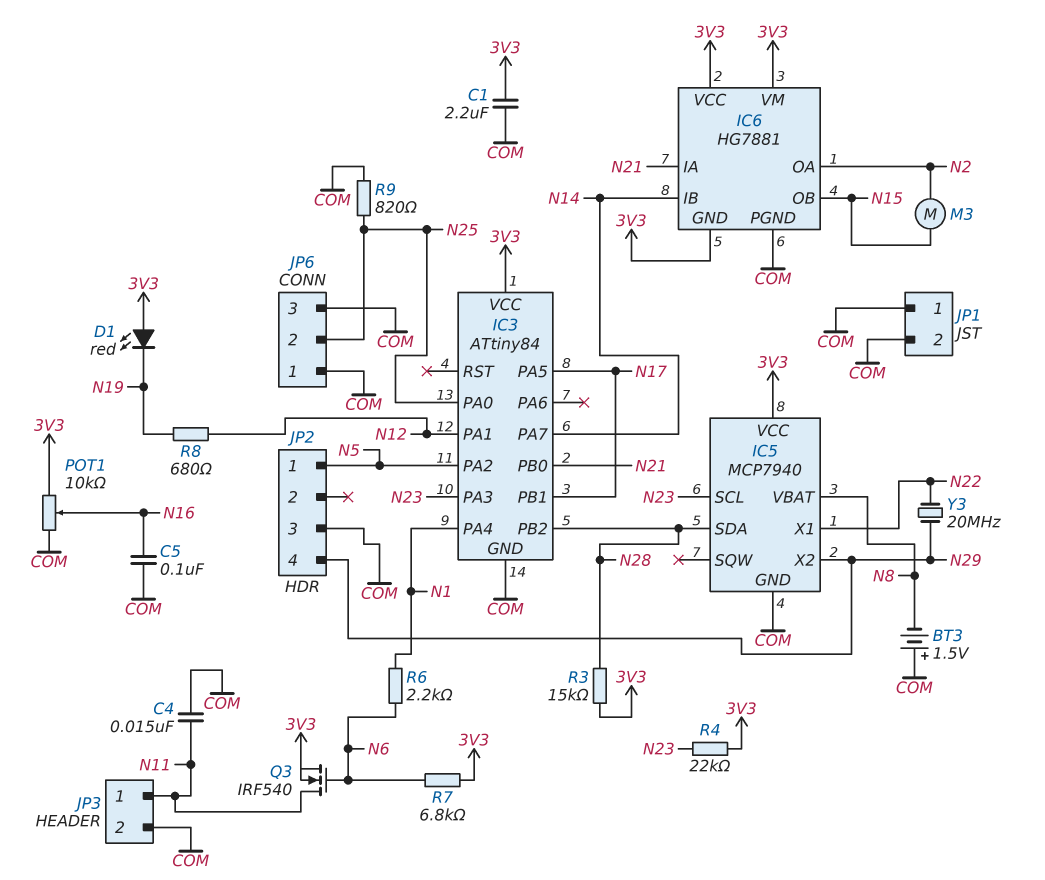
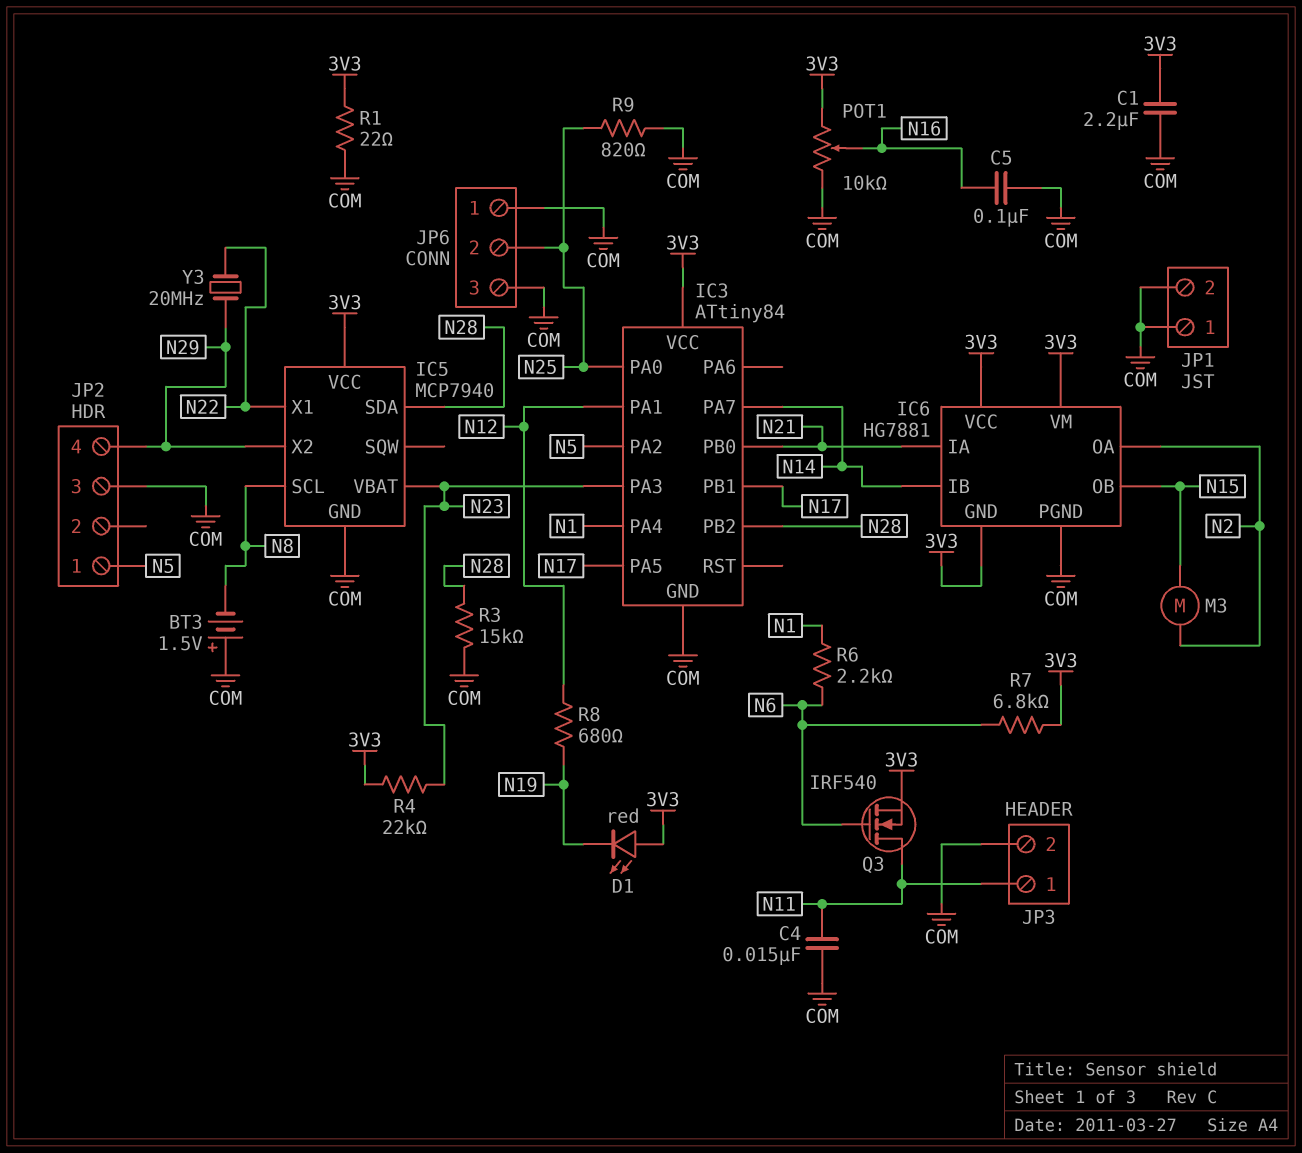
IC5 pin SCL: N23 -> N8
IC5 pin VBAT: N8 -> N23
R1: none -> 22 (3V3, COM)
R3: 15k (3V3, N28) -> 15k (COM, N28)

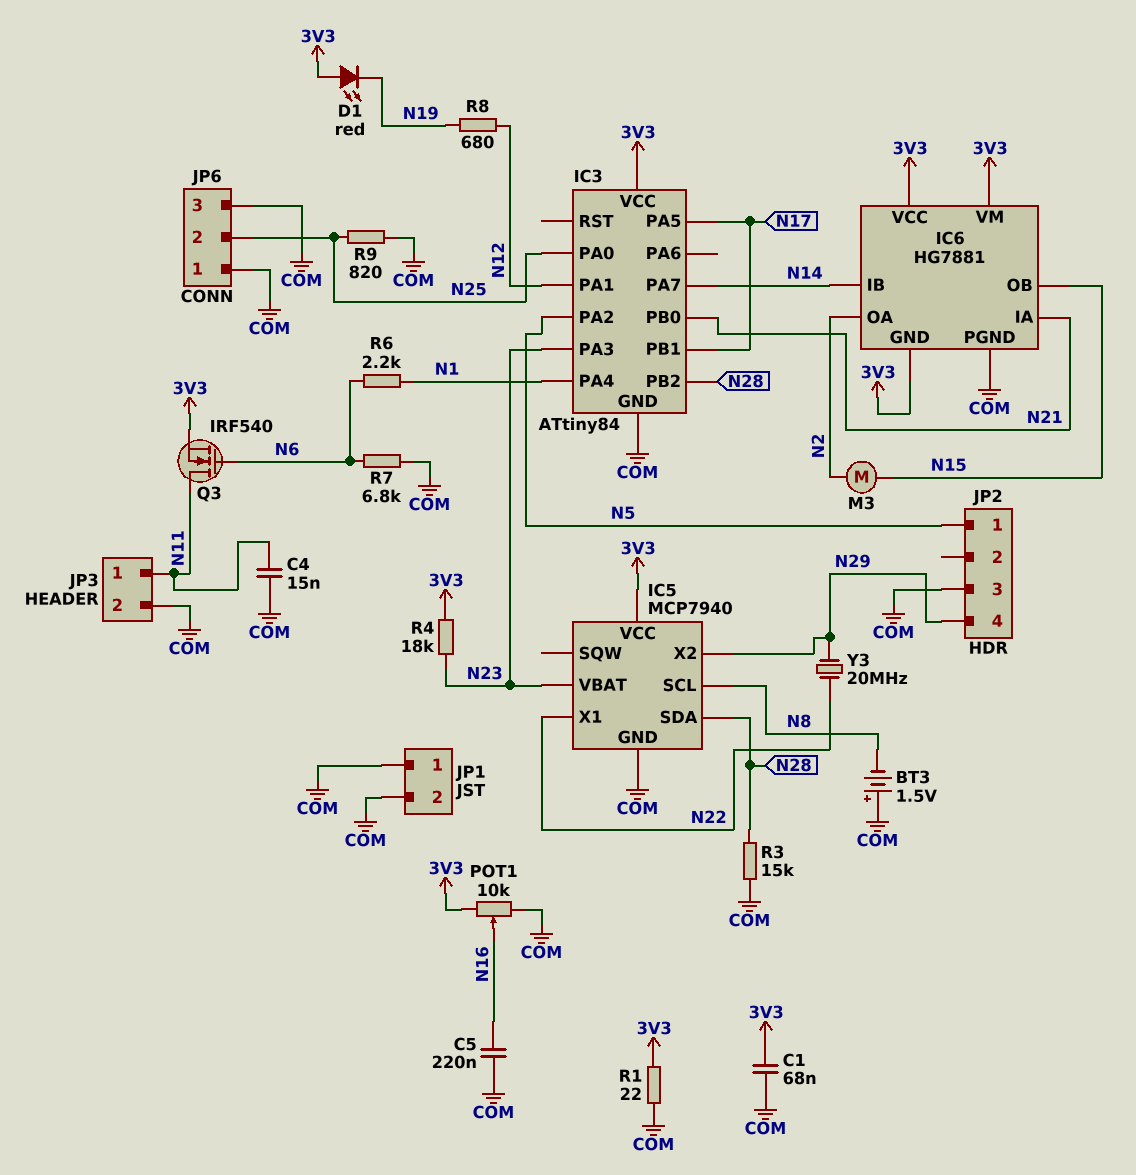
C1: 2.2uF (3V3, COM) -> 68nF (3V3, COM)
C5: 100nF (COM, N16) -> 220nF (COM, N16)
R4: 22k (3V3, N23) -> 18k (3V3, N23)
R7: 6.8k (3V3, N6) -> 6.8k (COM, N6)

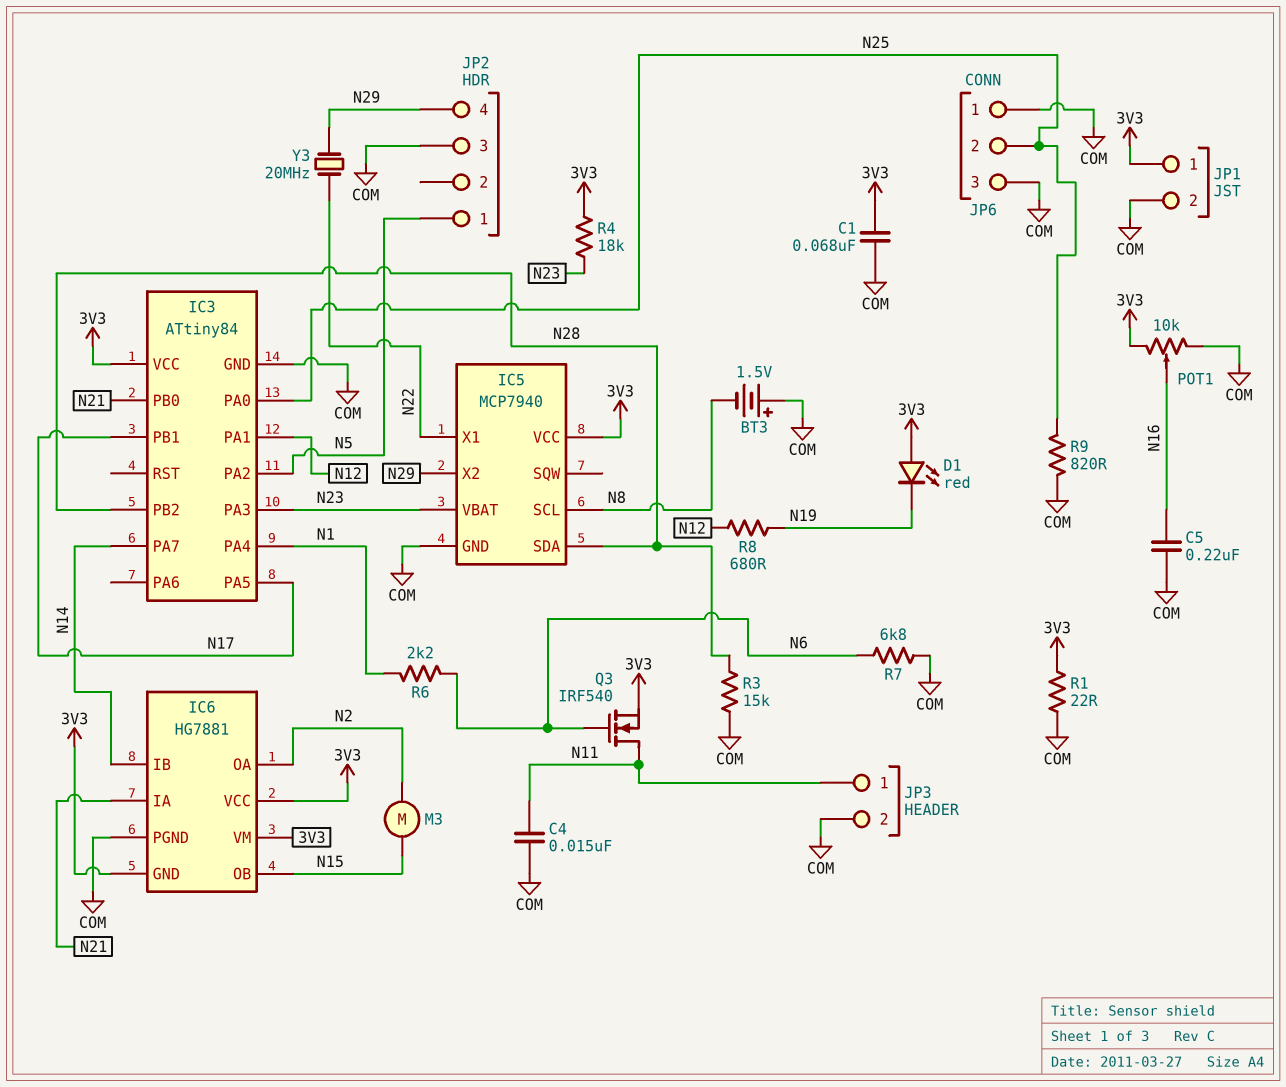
JP1 pin 1: COM -> 3V3

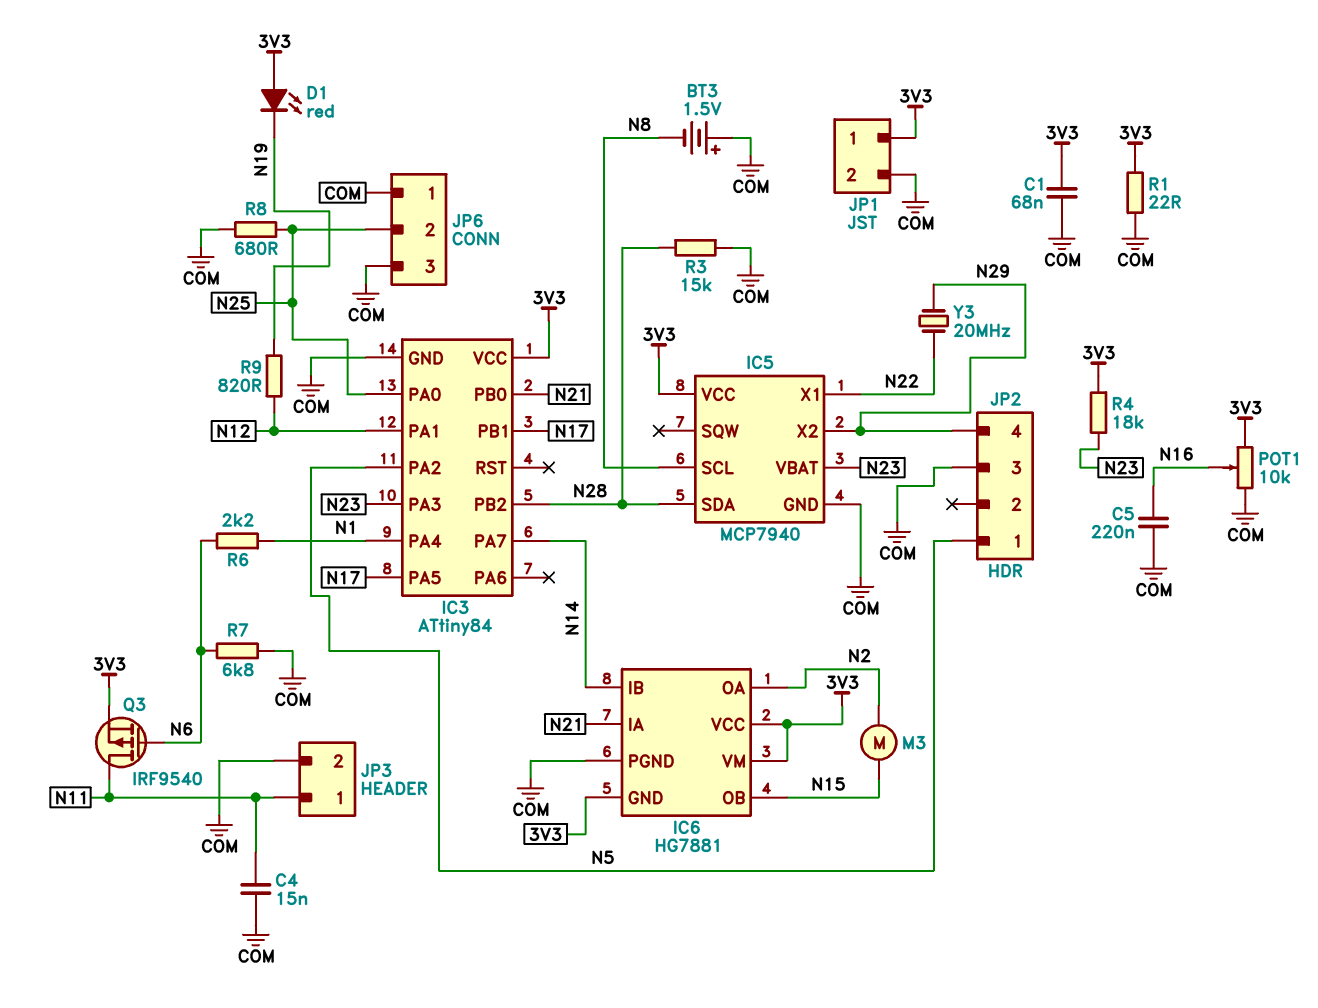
Q3: NMOS IRF540 (G N6, D N11, S 3V3) -> PMOS IRF9540 (G N6, D N11, S 3V3)
R8: 680 (N12, N19) -> 680 (COM, N25)
R9: 820 (COM, N25) -> 820 (N12, N19)

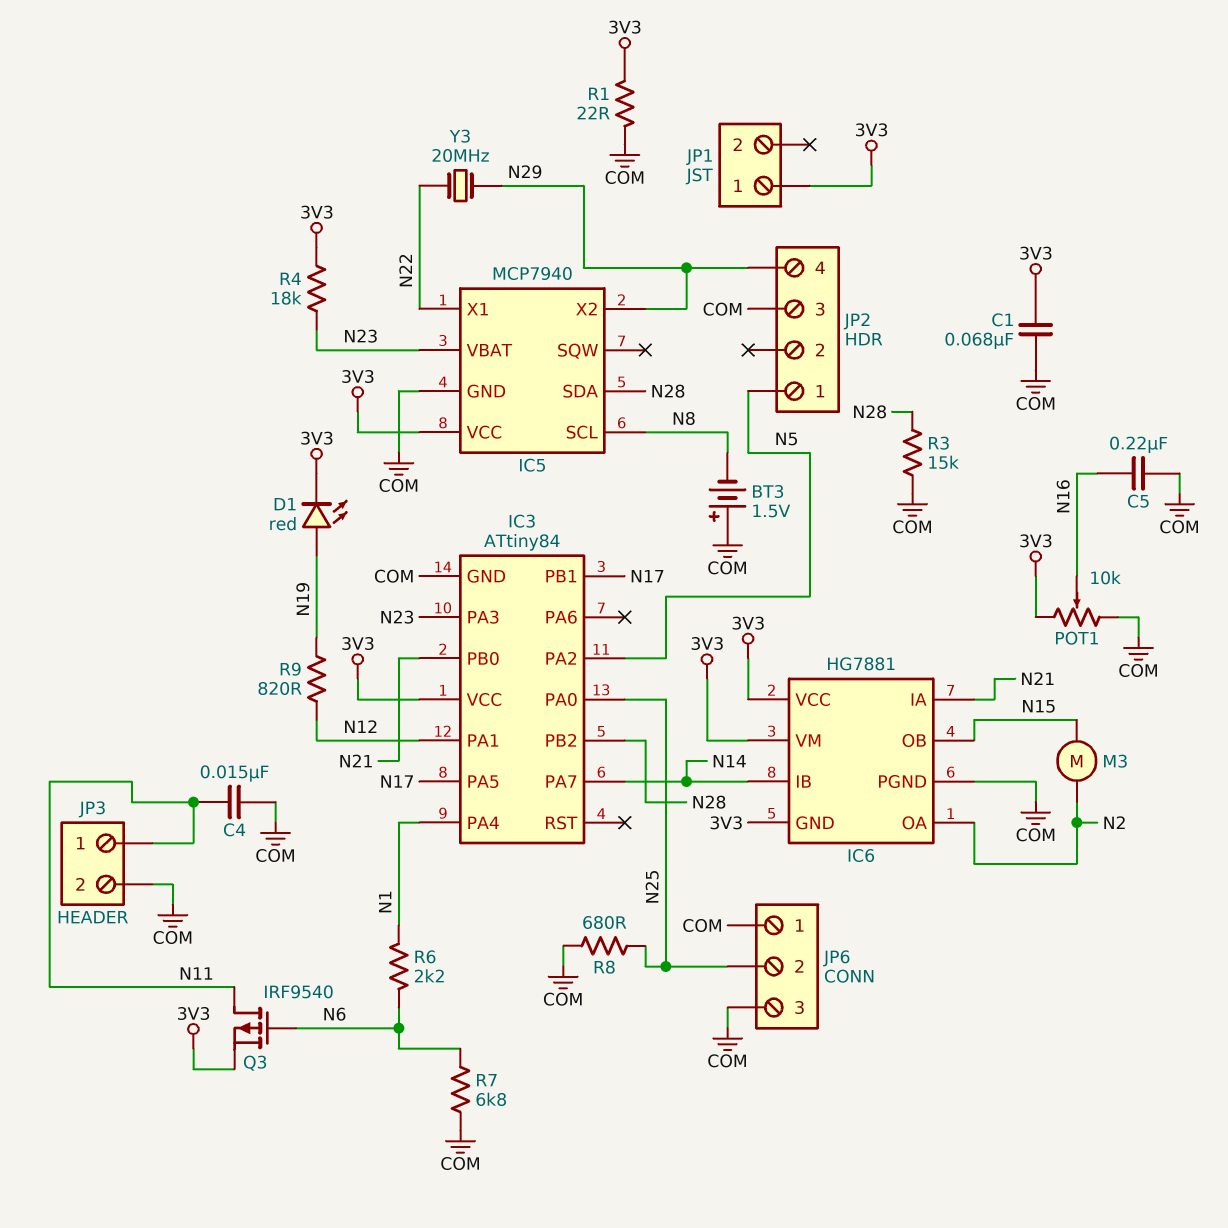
D1: LED red (A 3V3, K N19) -> LED red (A N19, K 3V3)
JP1 pin 2: COM -> none

